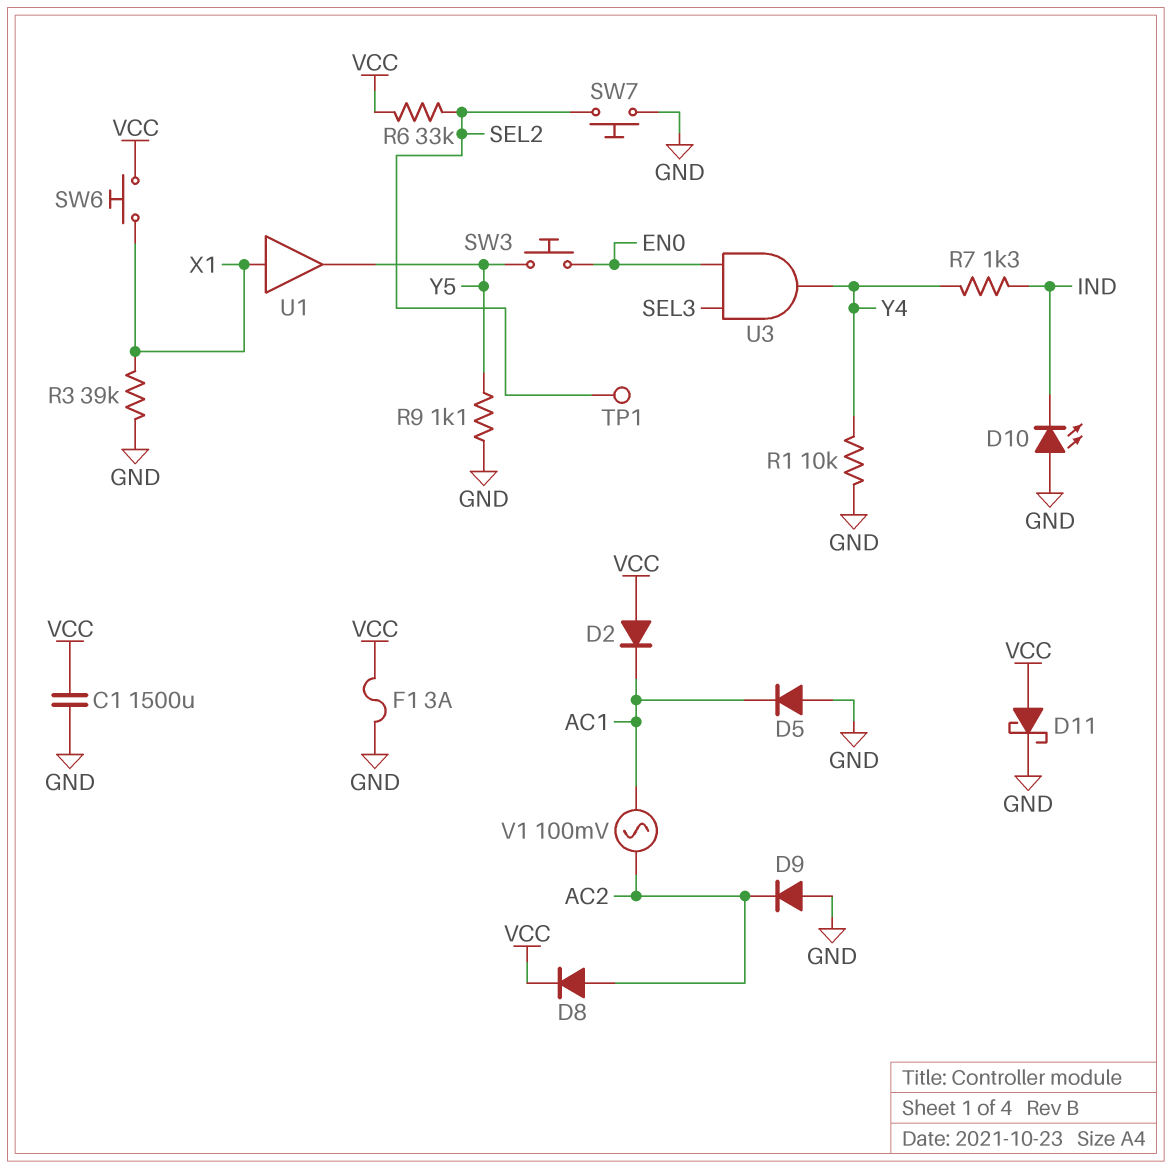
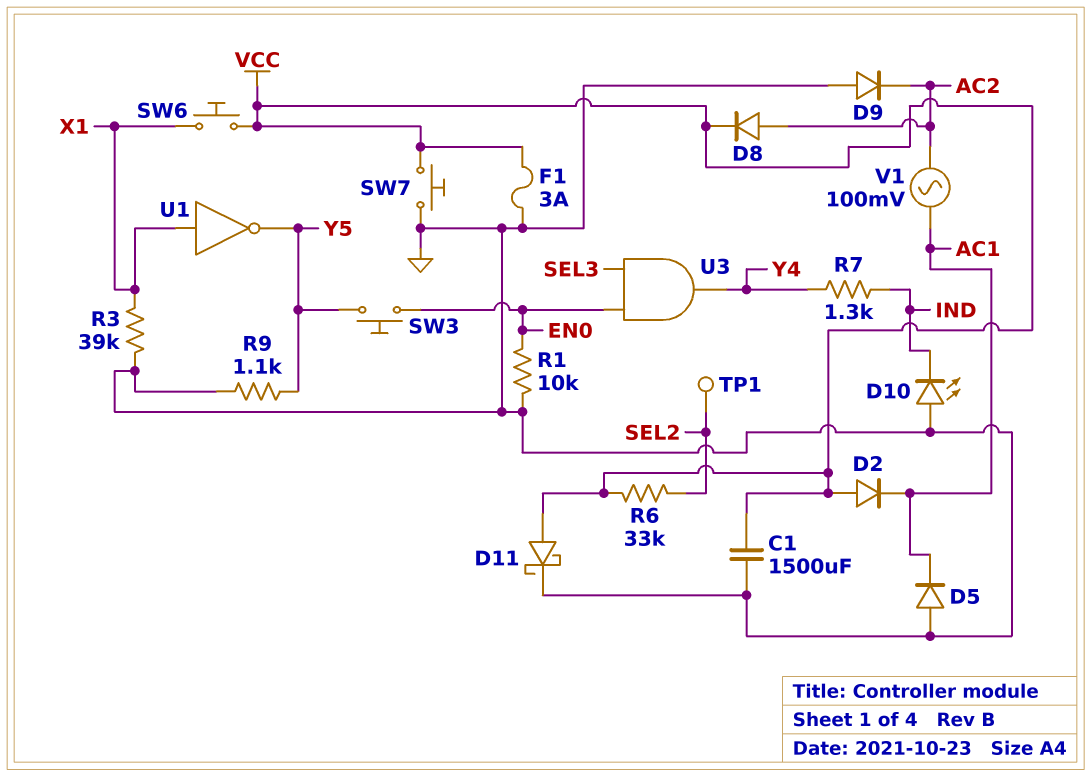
R1: 10k (GND, Y4) -> 10k (EN0, GND)
SW7: button (GND, SEL2) -> button (GND, VCC)
U1: buffer (in X1, out Y5) -> NOT (in X1, out Y5)

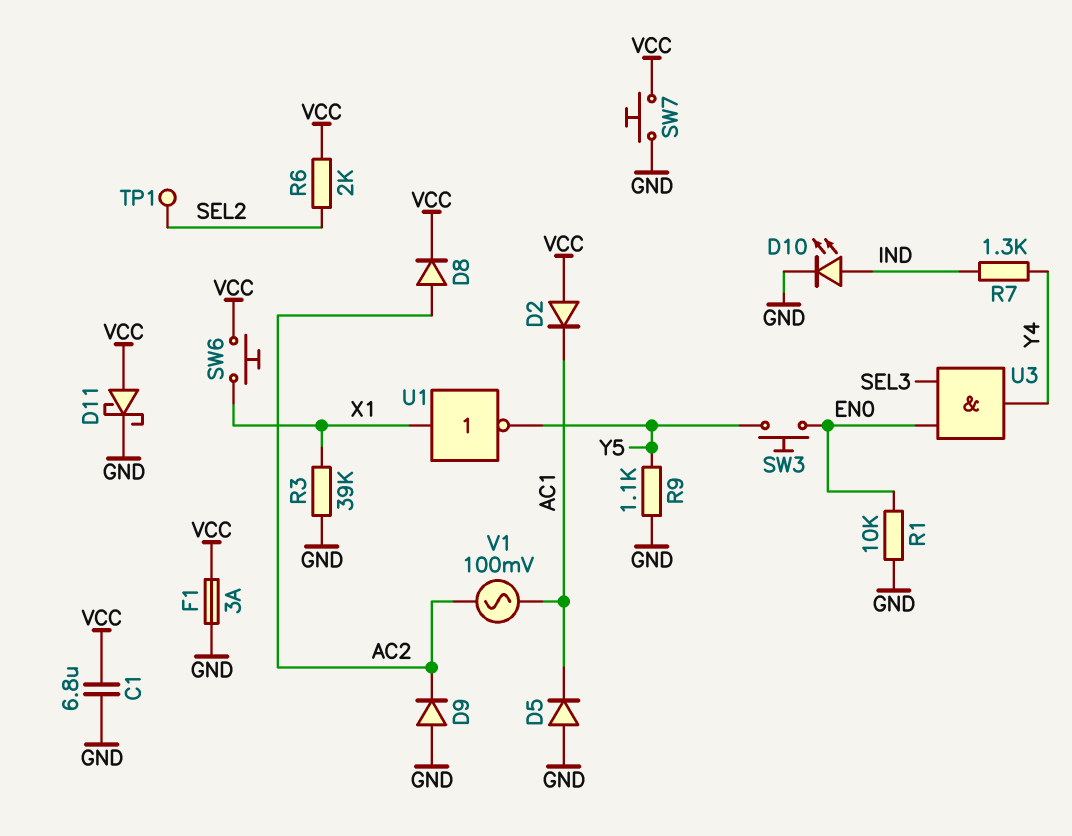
C1: 1500uF (GND, VCC) -> 6.8uF (GND, VCC)
D10: LED (A GND, K IND) -> LED (A IND, K GND)
R6: 33k (SEL2, VCC) -> 2k (SEL2, VCC)

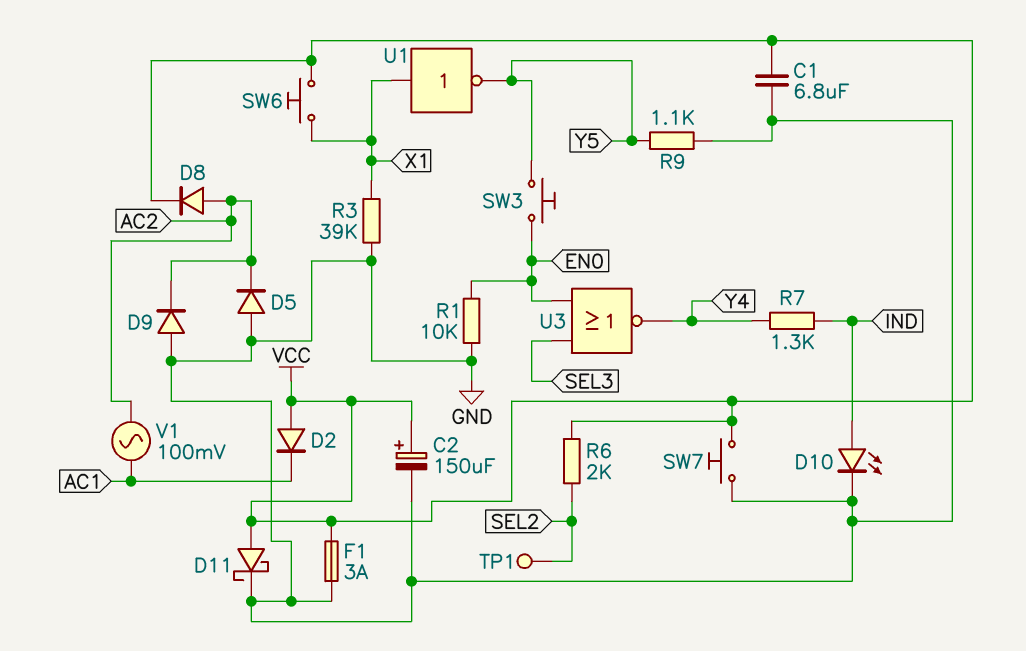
C2: none -> 150uF (plus VCC, minus GND)
D5: diode (A GND, K AC1) -> diode (A GND, K AC2)
U3: AND (in EN0, in SEL3, out Y4) -> NOR (in EN0, in SEL3, out Y4)

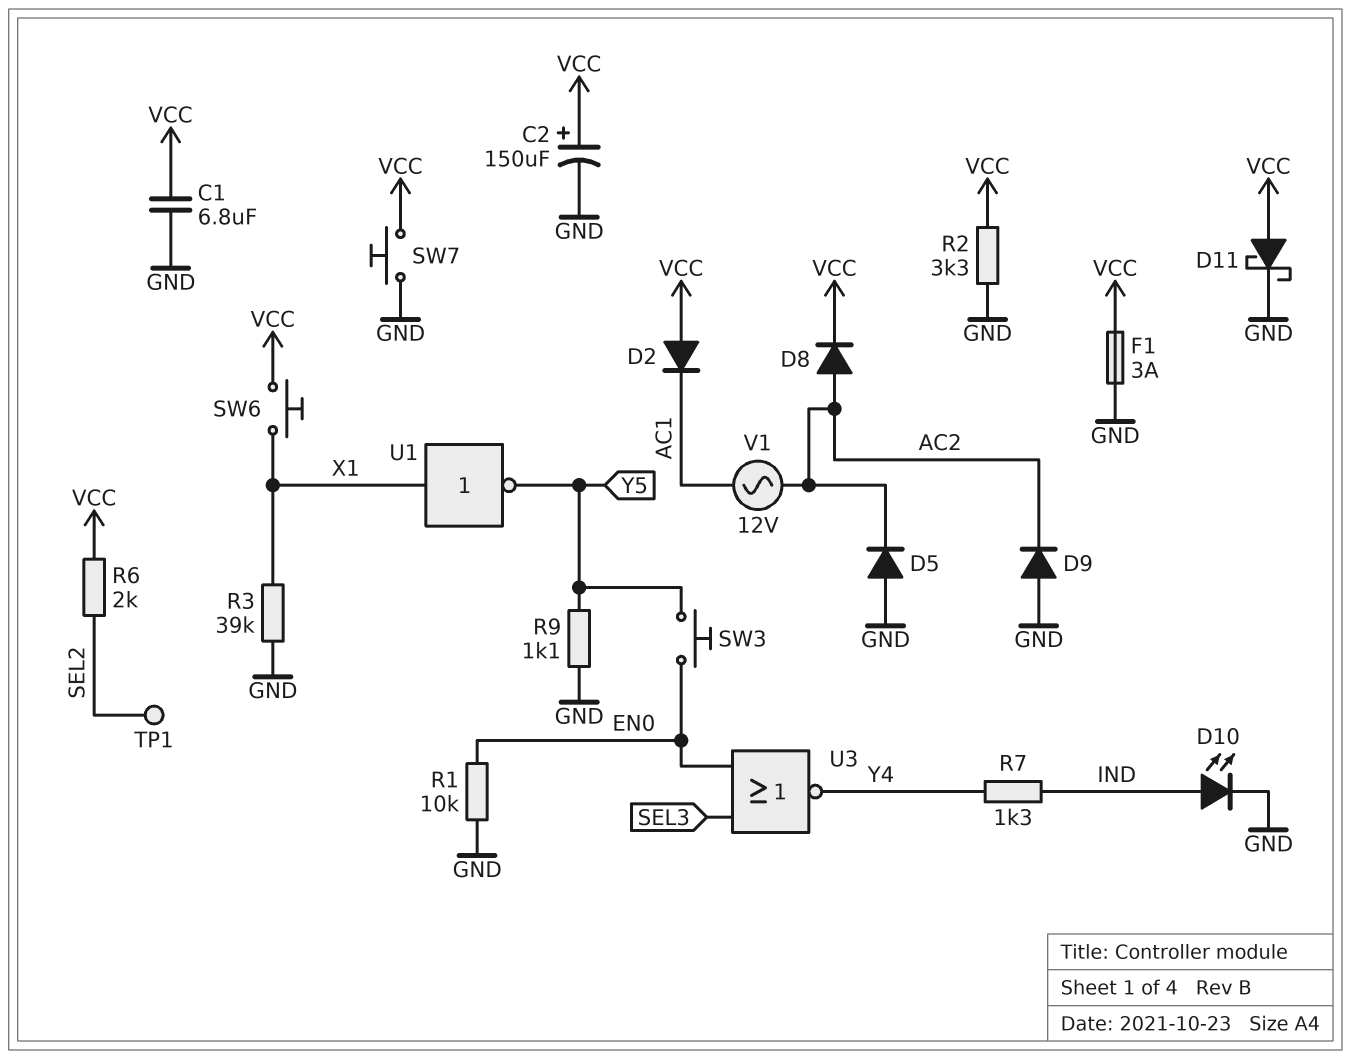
R2: none -> 3.3k (GND, VCC)
V1: AC 100mV (AC1, AC2) -> AC 12V (AC1, AC2)

